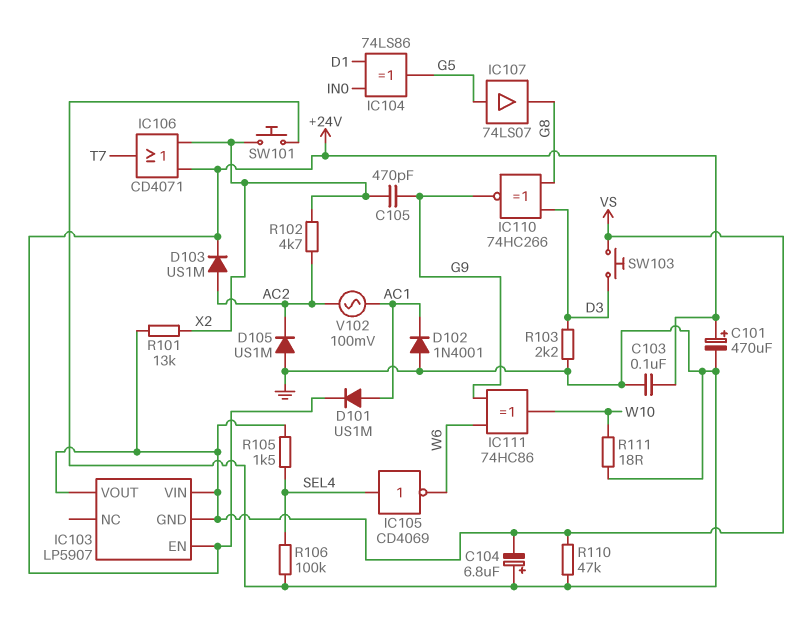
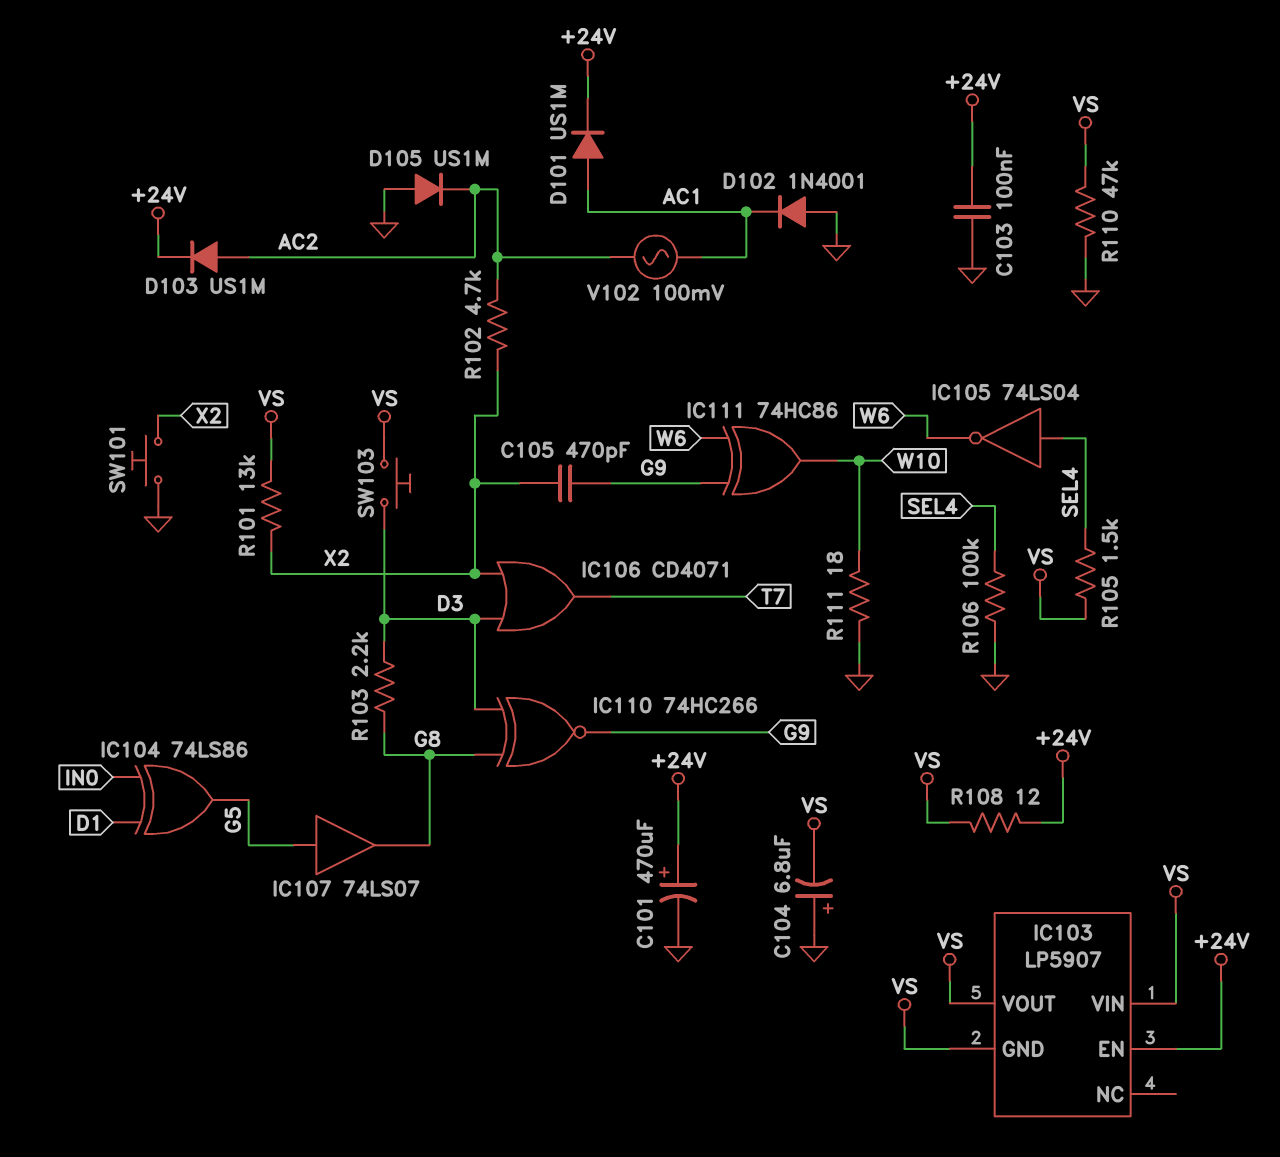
IC105: NOT CD4069 (in SEL4, out W6) -> NOT 74LS04 (in SEL4, out W6)
IC106: OR CD4071 (in +24V, in X2, out T7) -> OR CD4071 (in D3, in X2, out T7)
R103: 2.2k (D3, GND) -> 2.2k (D3, G8)
R108: none -> 12 (+24V, VS)

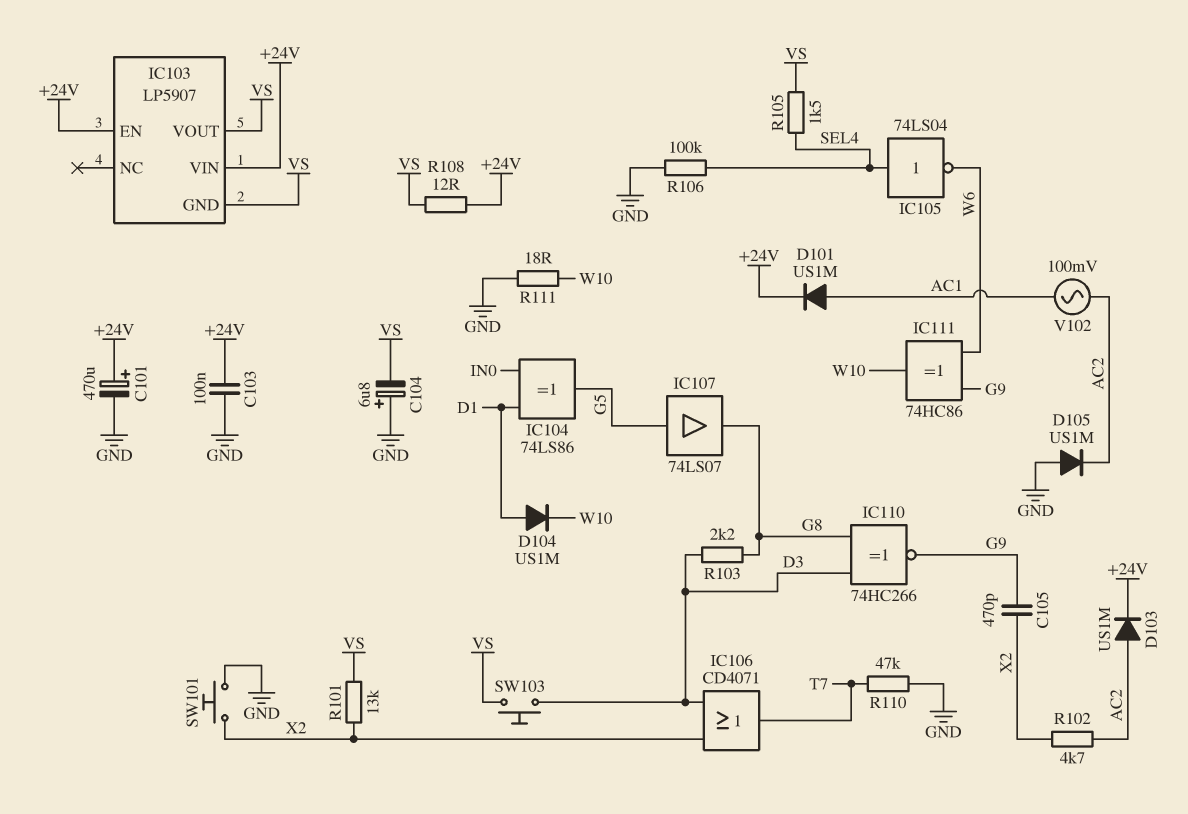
D102: diode 1N4001 (A GND, K AC1) -> none
D104: none -> diode US1M (A D1, K W10)
IC103 pin VIN: VS -> +24V
R110: 47k (GND, VS) -> 47k (GND, T7)

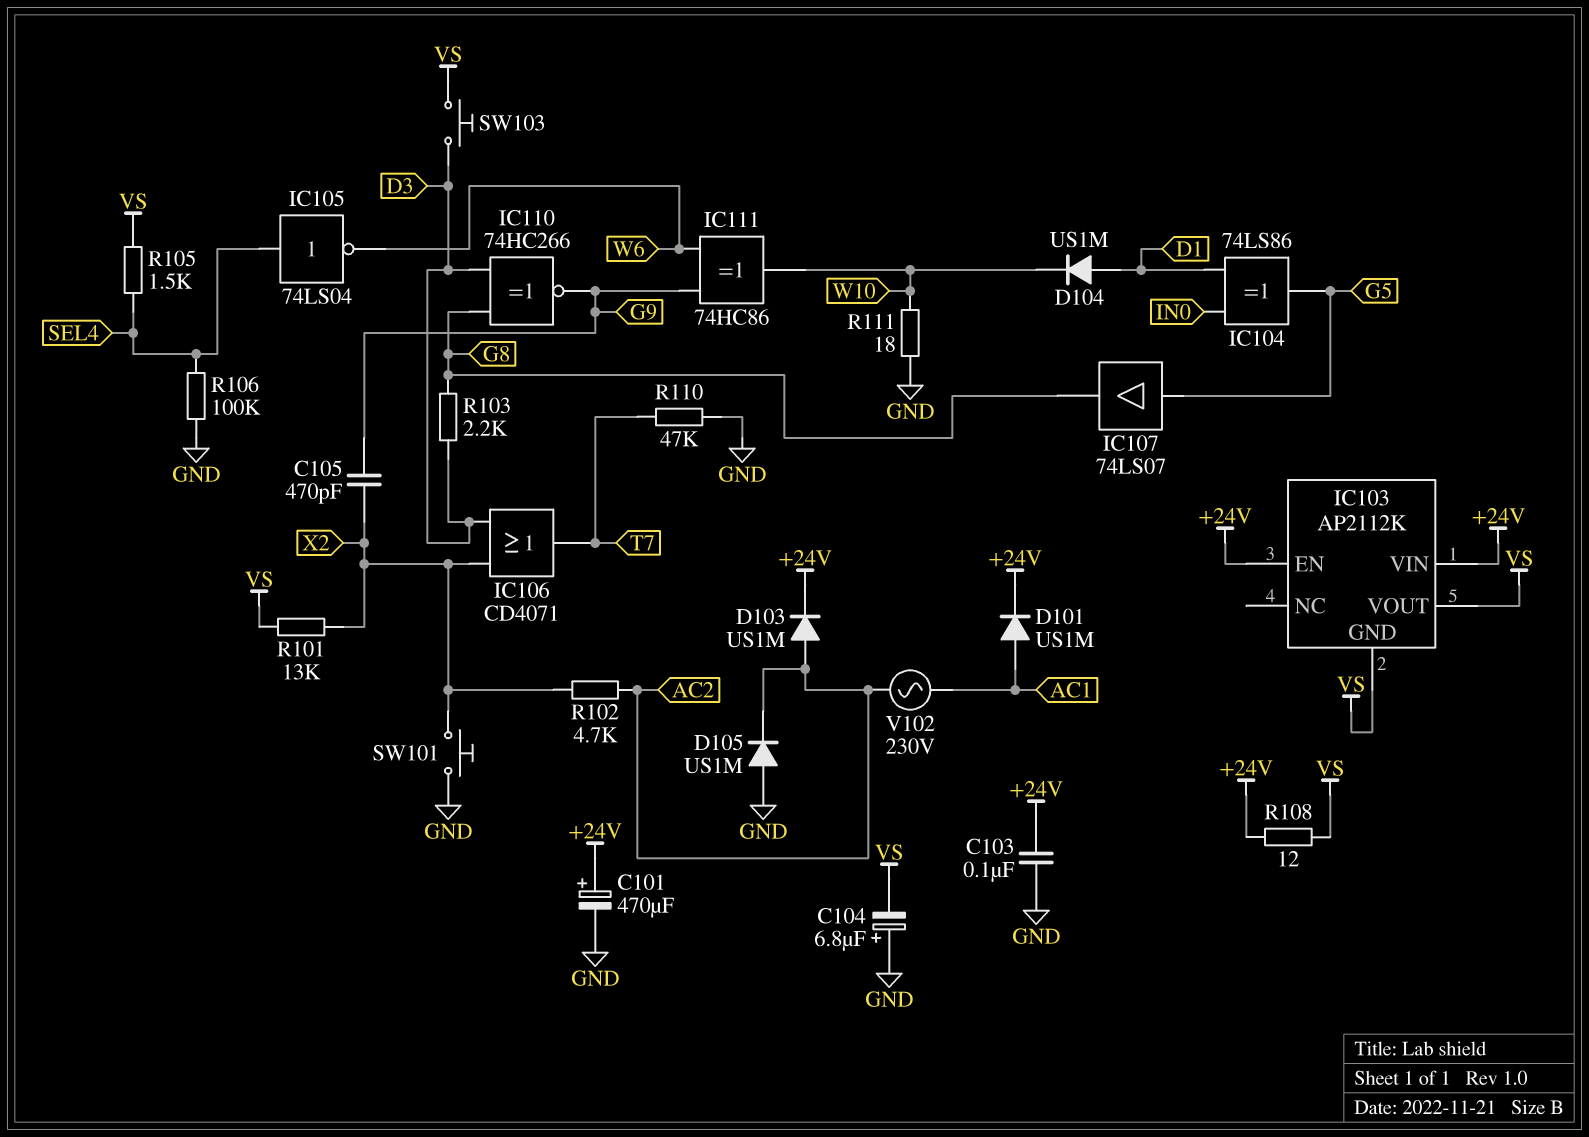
IC103: LP5907 -> AP2112K
V102: AC 100mV (AC1, AC2) -> AC 230V (AC1, AC2)

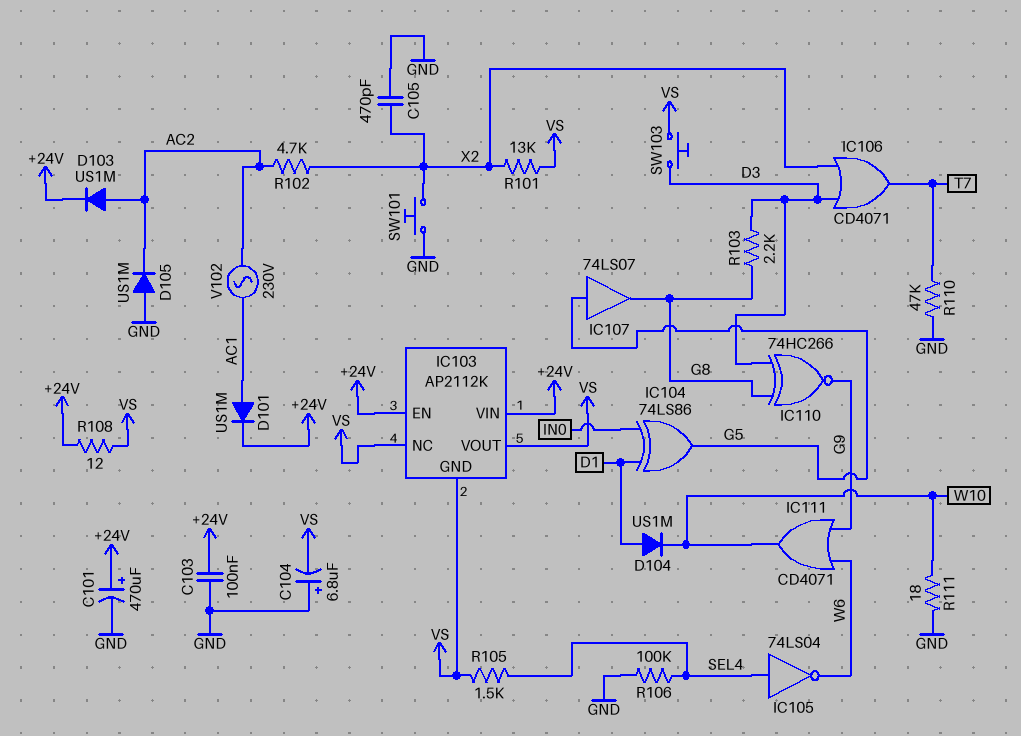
C105: 470pF (G9, X2) -> 470pF (GND, X2)
IC103 pin NC: none -> VS
IC111: XOR 74HC86 (in G9, in W6, out W10) -> OR CD4071 (in G9, in W6, out W10)

